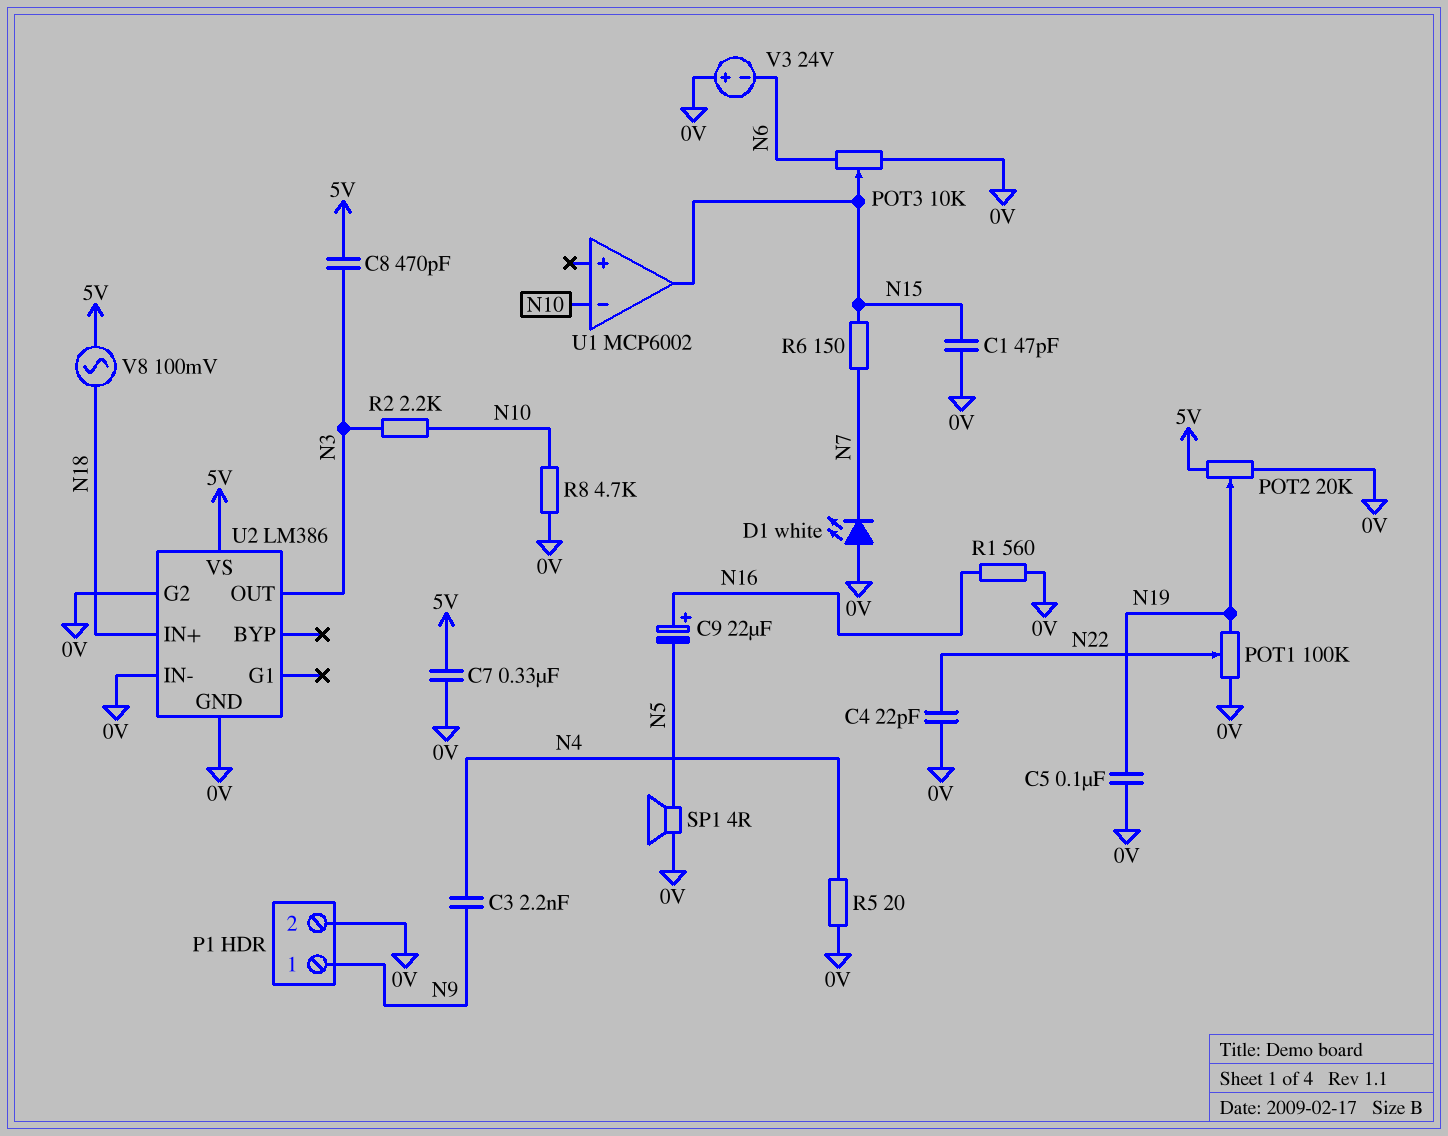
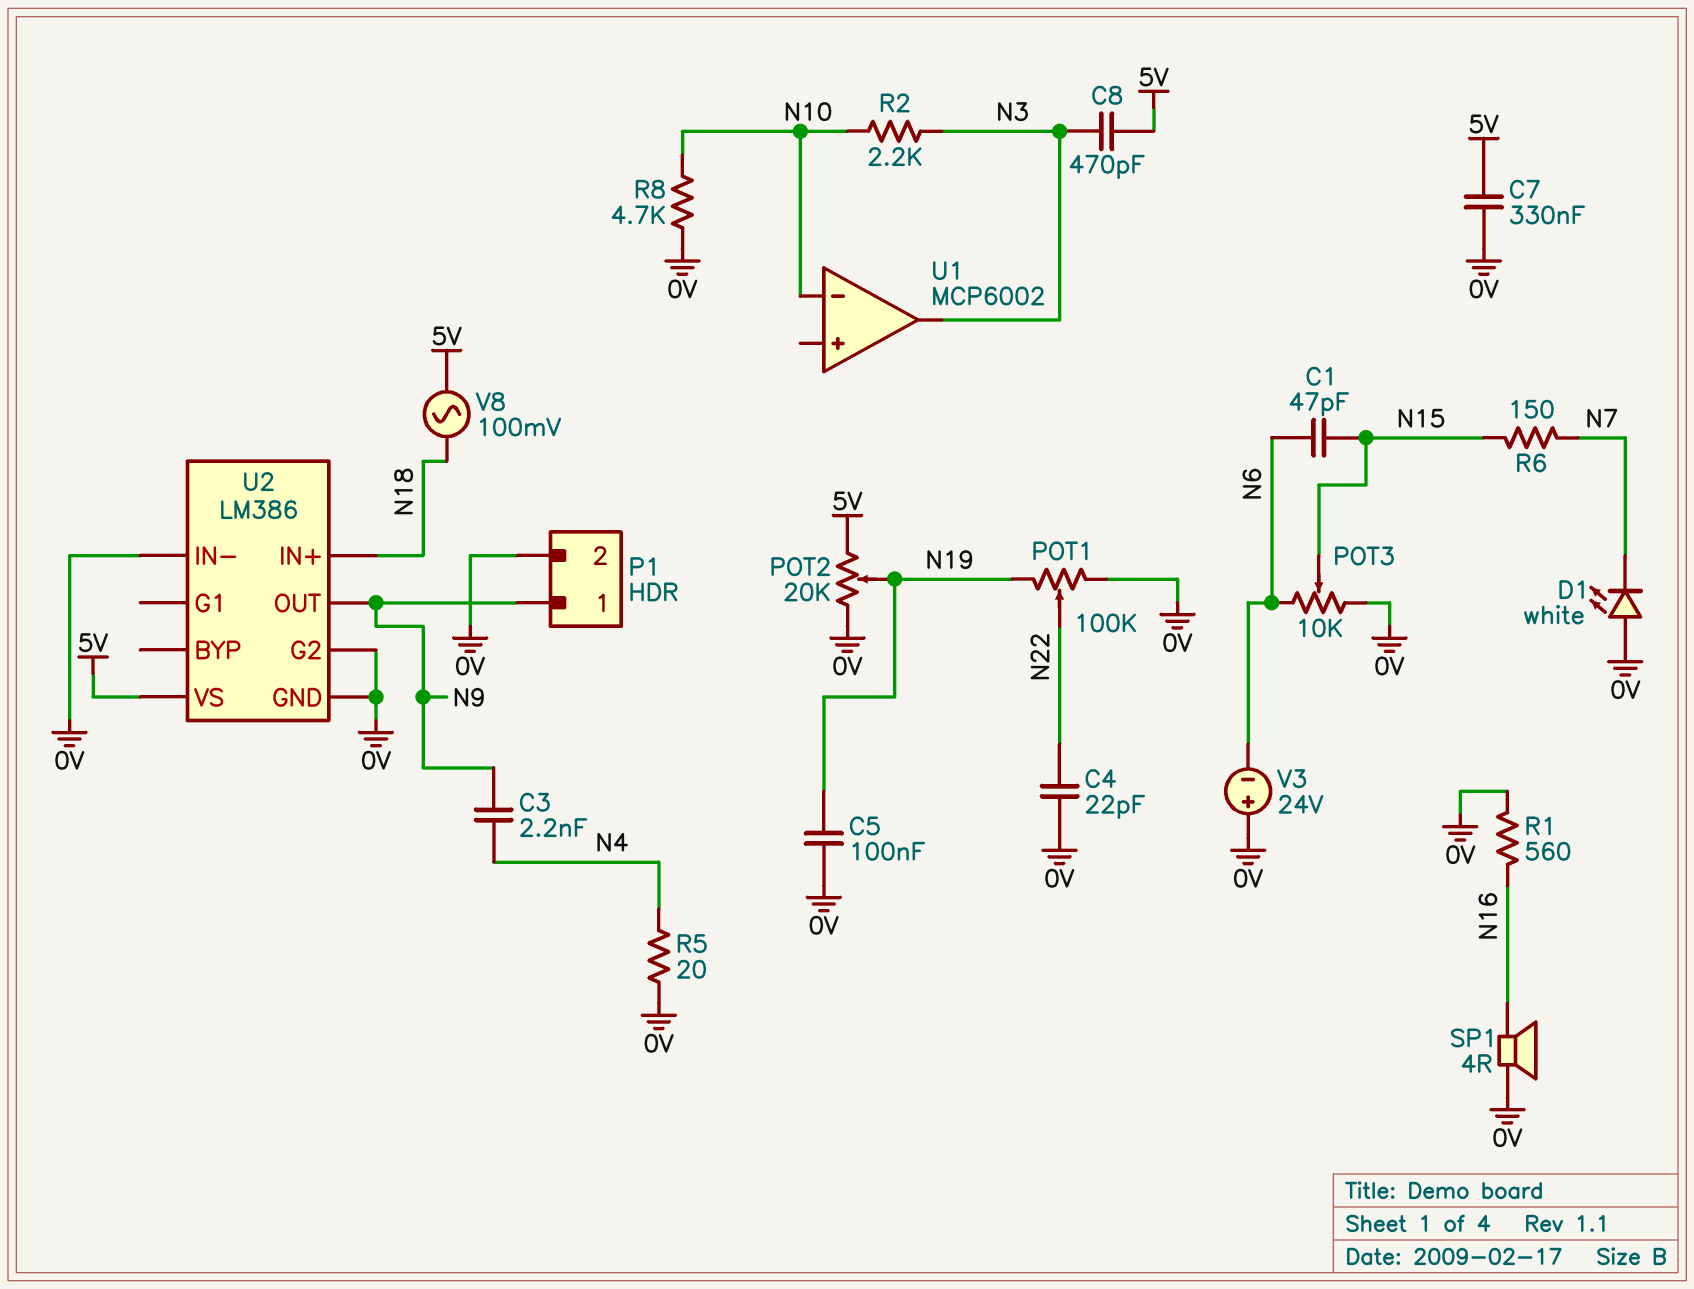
C1: 47pF (0V, N15) -> 47pF (N6, N15)
C9: 22uF (plus N16, minus N5) -> none
SP1: speaker 4R (0V, N5) -> speaker 4R (0V, N16)
U1 pin out: N15 -> N3
U2 pin OUT: N3 -> N9

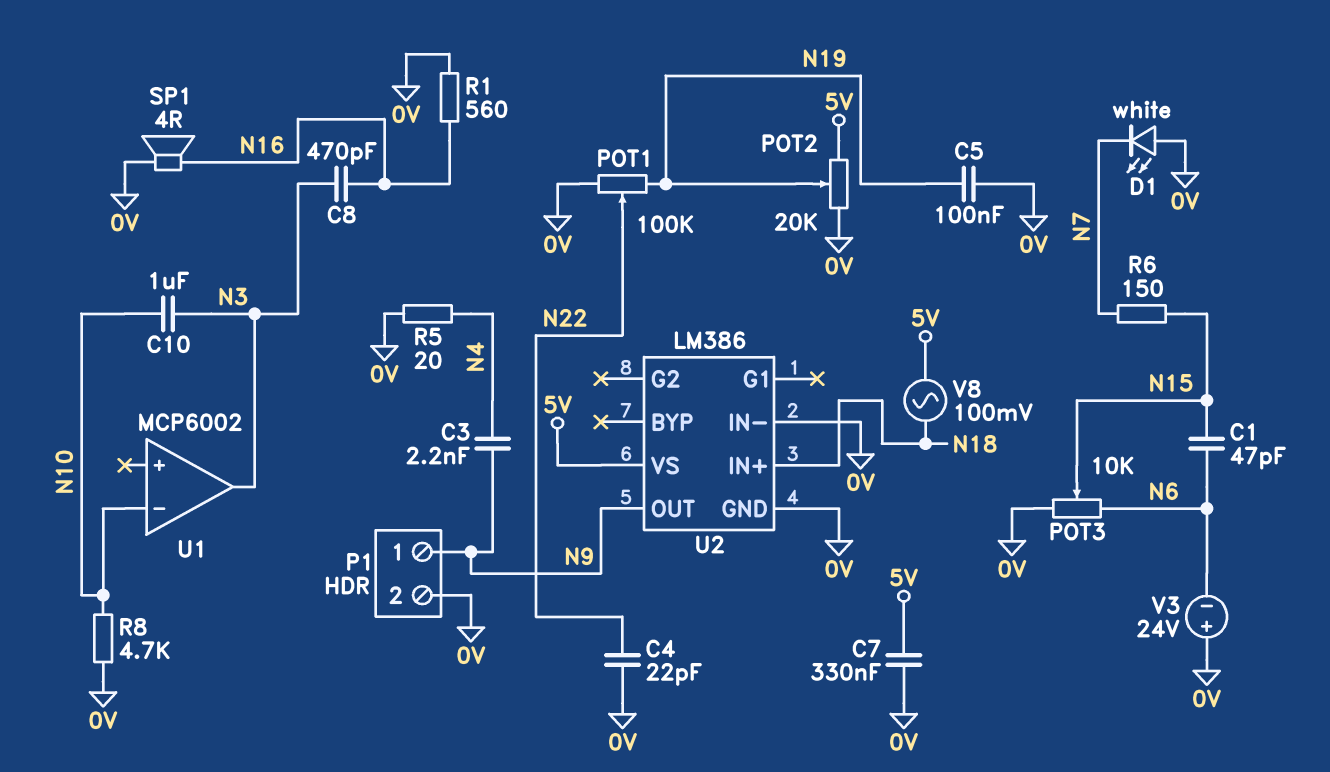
C8: 470pF (5V, N3) -> 470pF (N3, N16)
C10: none -> 1uF (N3, N10)
R2: 2.2k (N3, N10) -> none
U2 pin G2: 0V -> none

